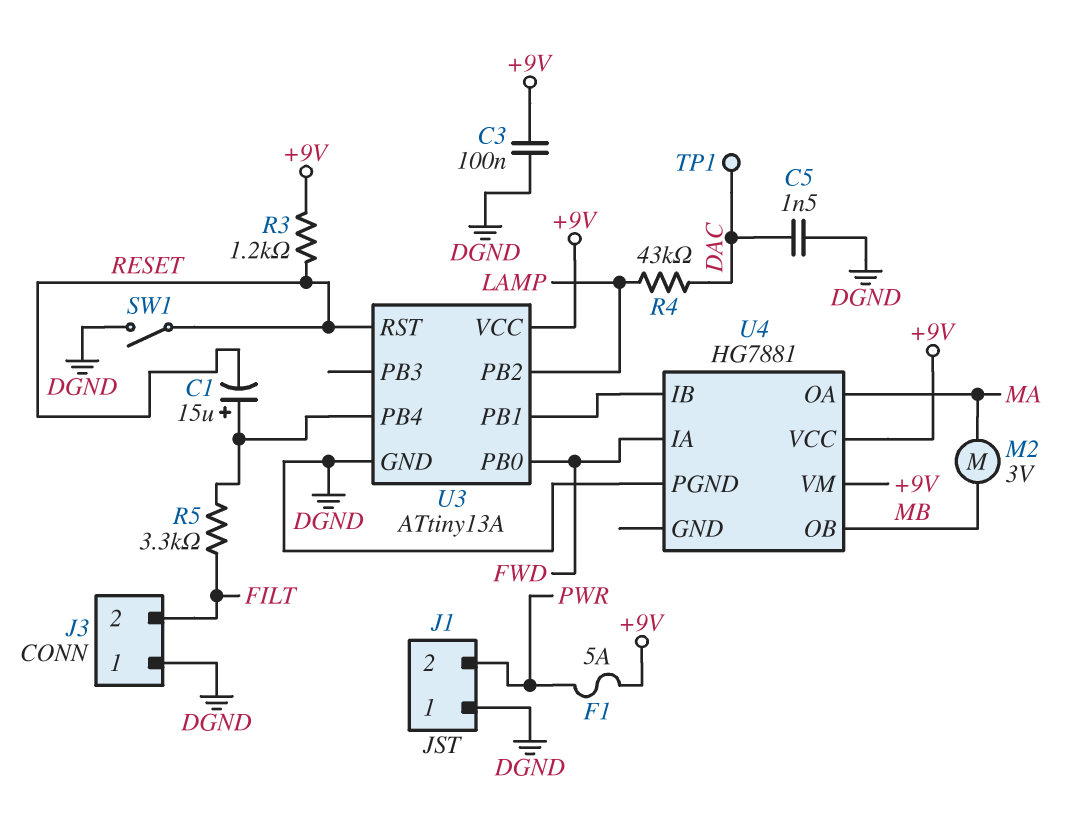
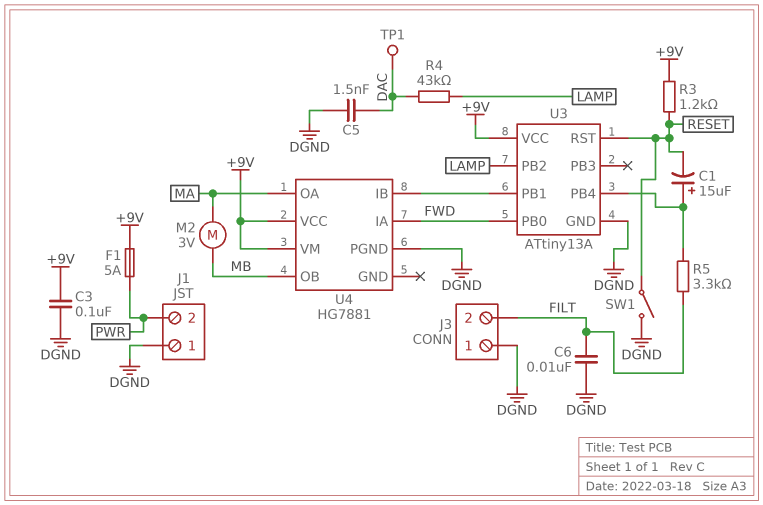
C6: none -> 10nF (DGND, FILT)

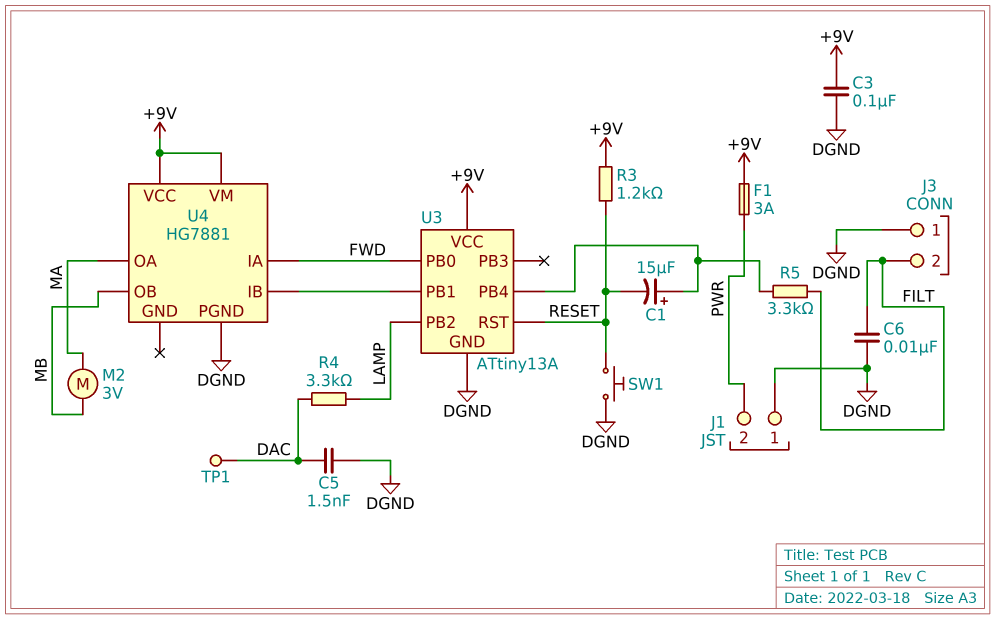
F1: 5A (+9V, PWR) -> 3A (+9V, PWR)
R4: 43k (DAC, LAMP) -> 3.3k (DAC, LAMP)
SW1: switch (DGND, RESET) -> button (DGND, RESET)

